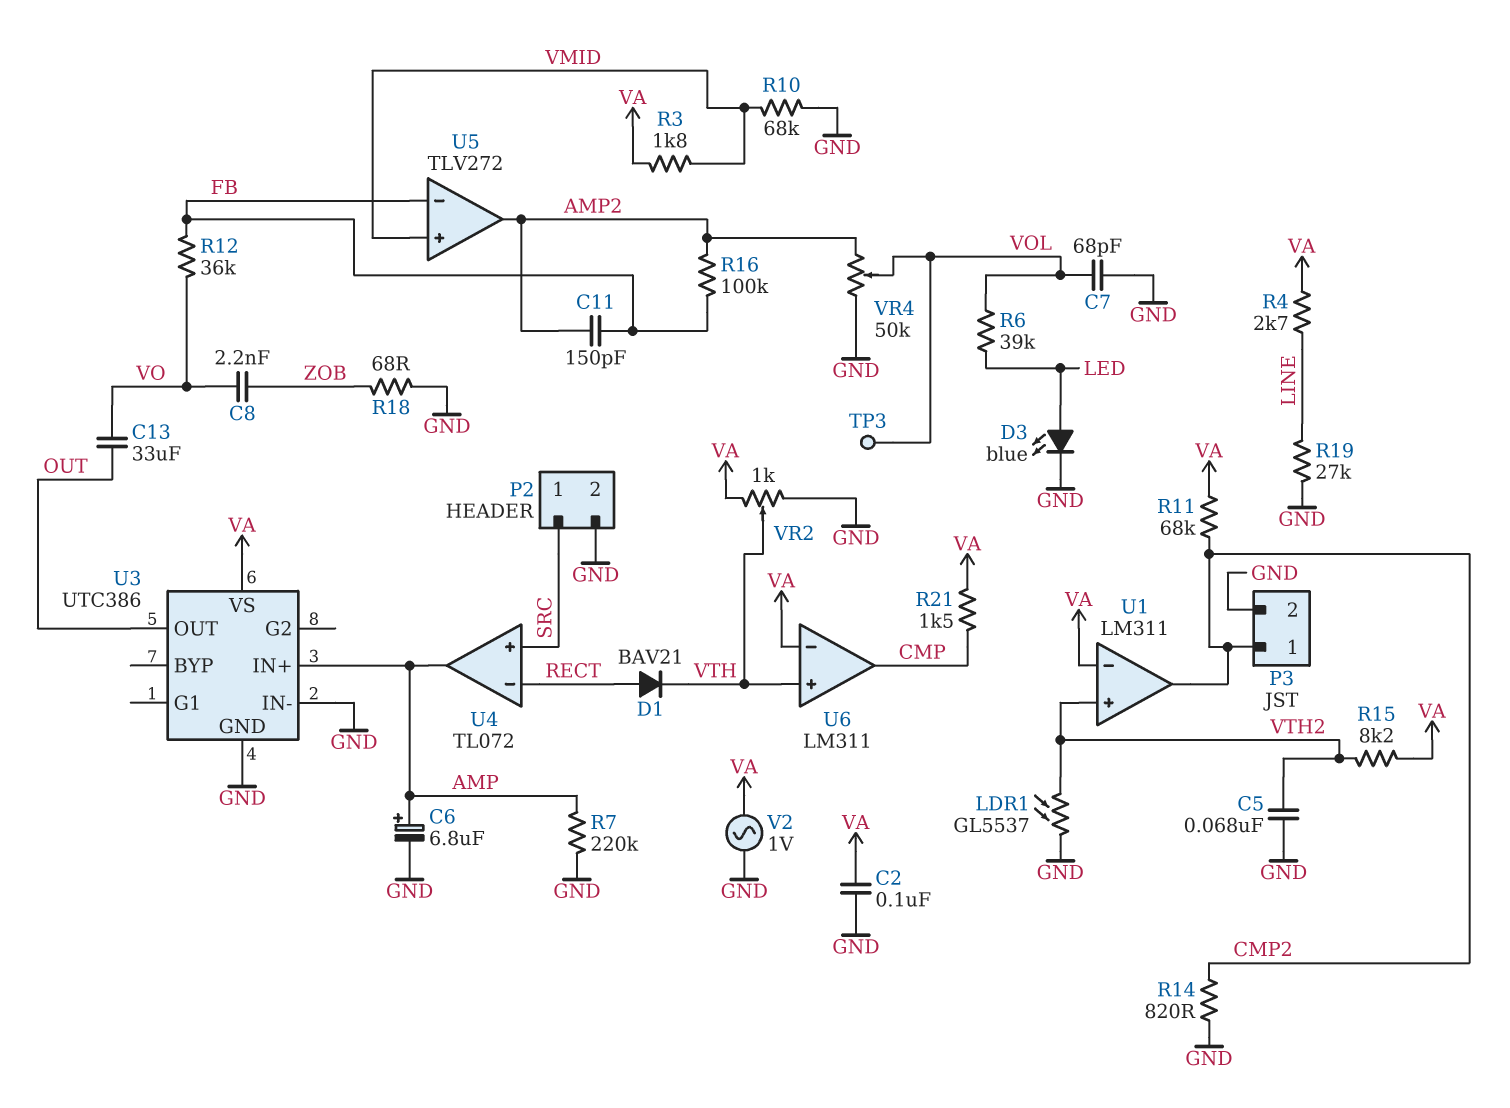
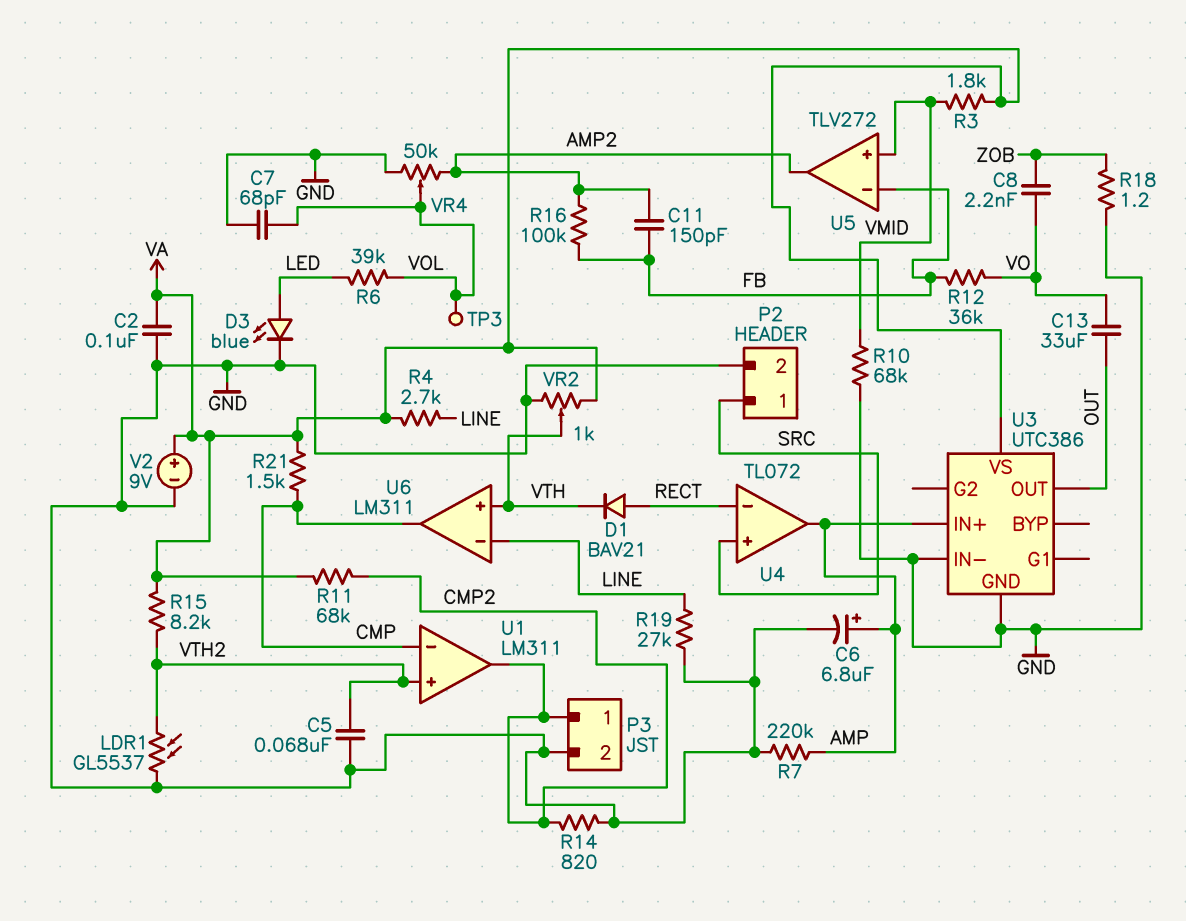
R18: 68 (GND, ZOB) -> 1.2 (GND, ZOB)
U1 pin in-: VA -> CMP
U6 pin in-: VA -> LINE
V2: AC 1V (GND, VA) -> 9V (plus VA, minus GND)

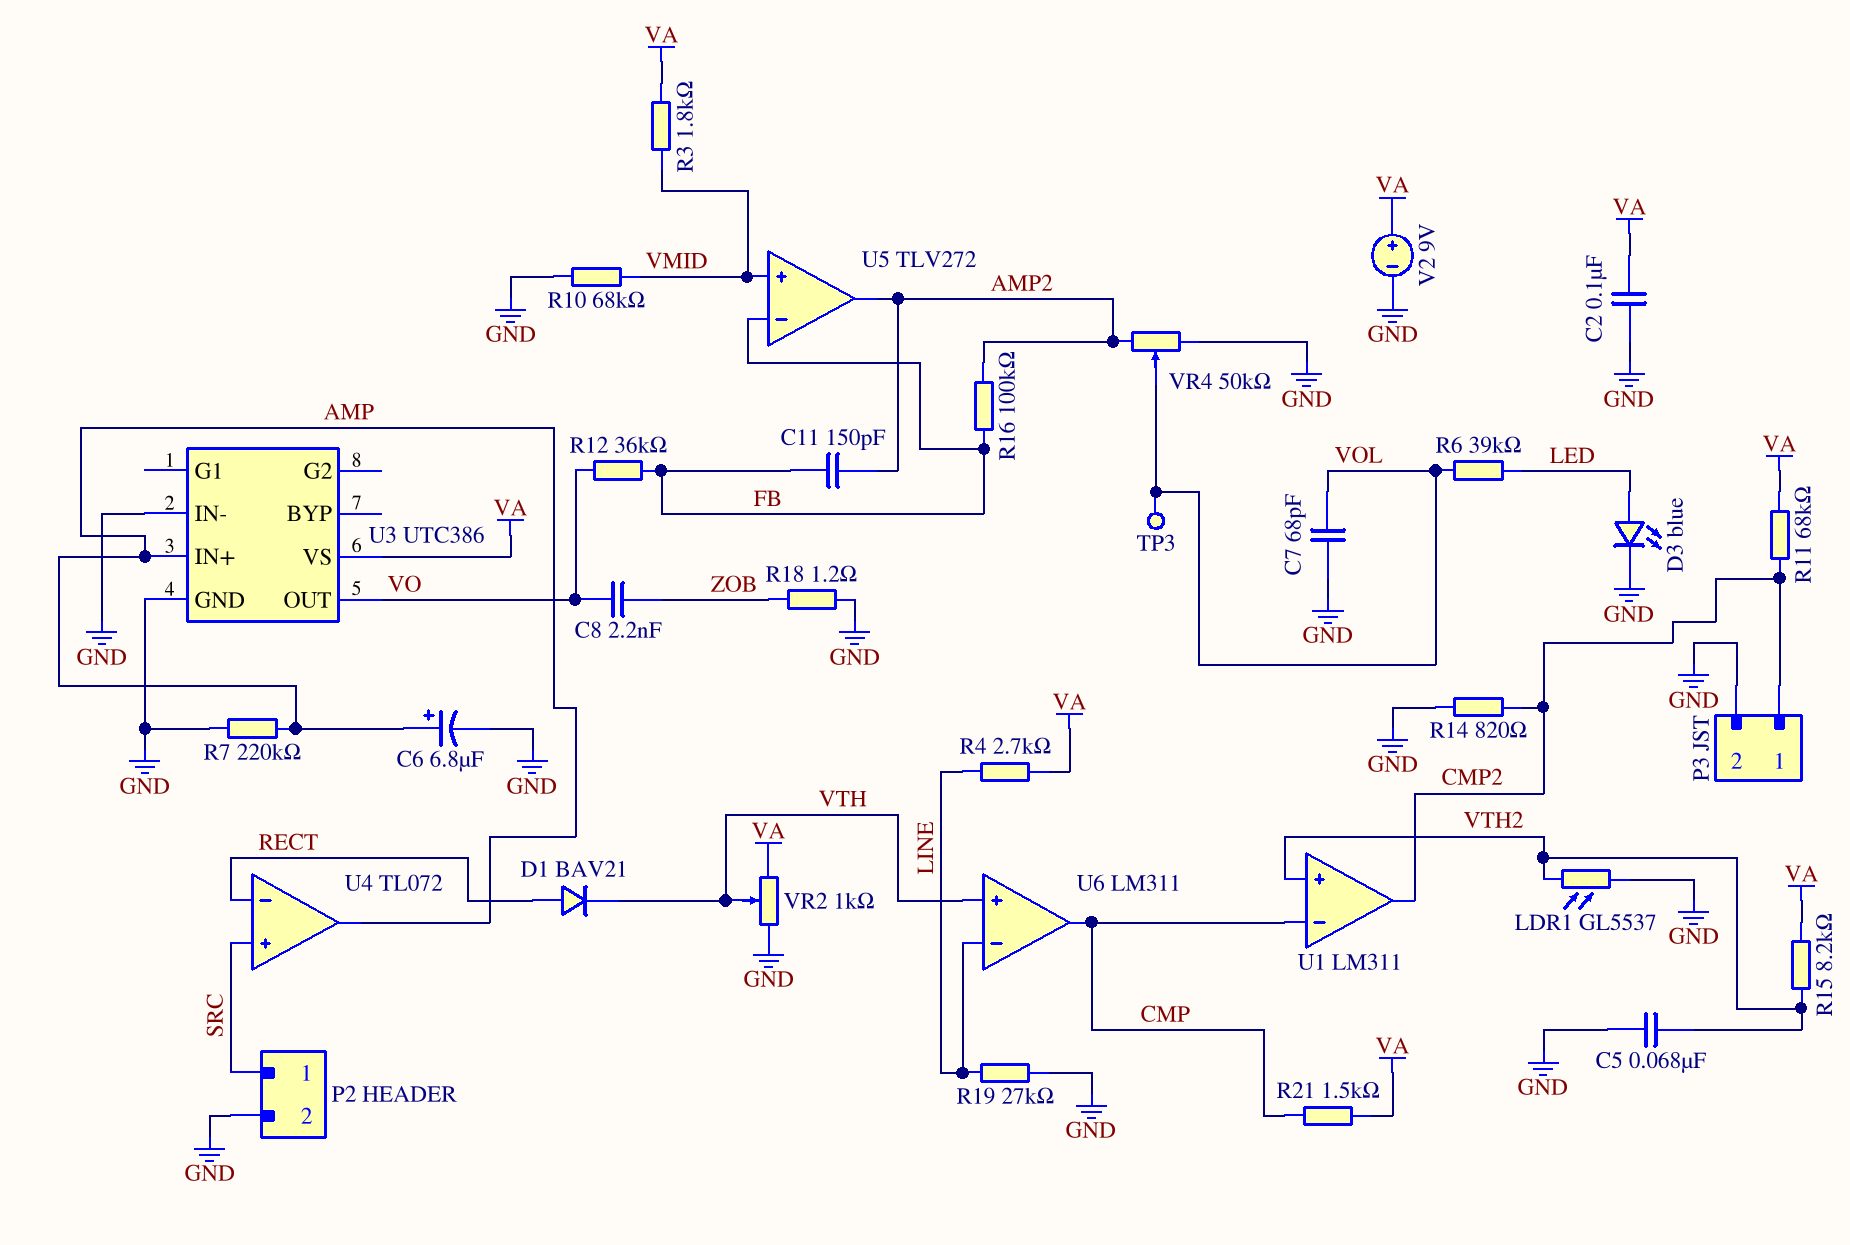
C13: 33uF (OUT, VO) -> none
U3 pin OUT: OUT -> VO

